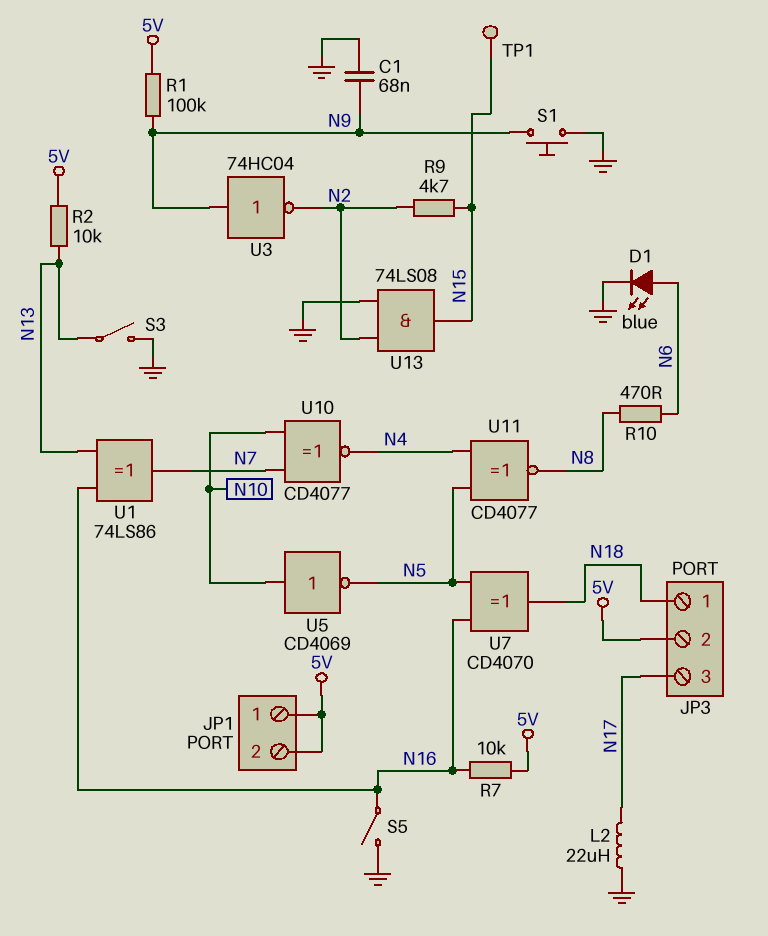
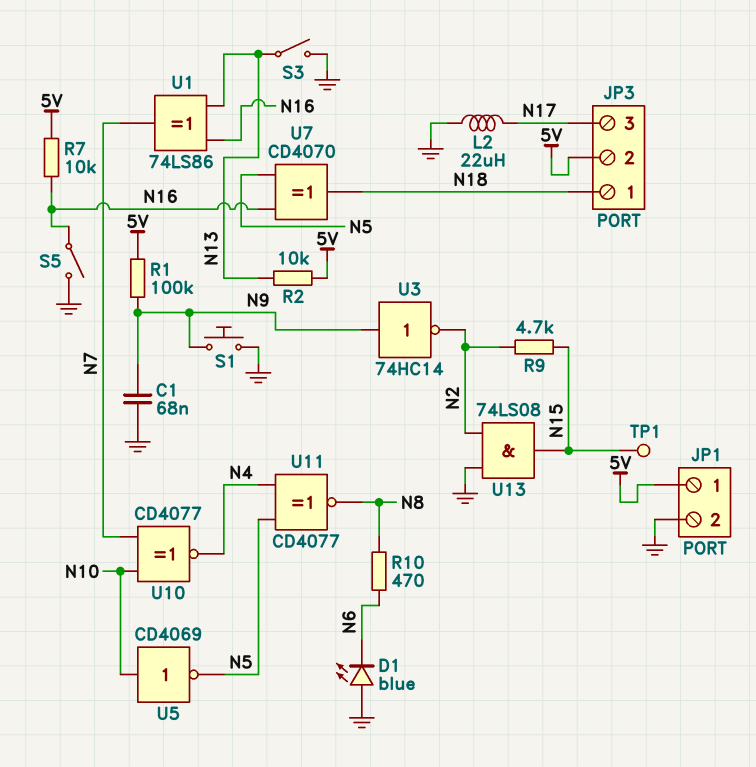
D1: LED blue (A N6, K GND) -> LED blue (A GND, K N6)
JP1 pin 2: 5V -> GND
U3: NOT 74HC04 (in N9, out N2) -> NOT 74HC14 (in N9, out N2)

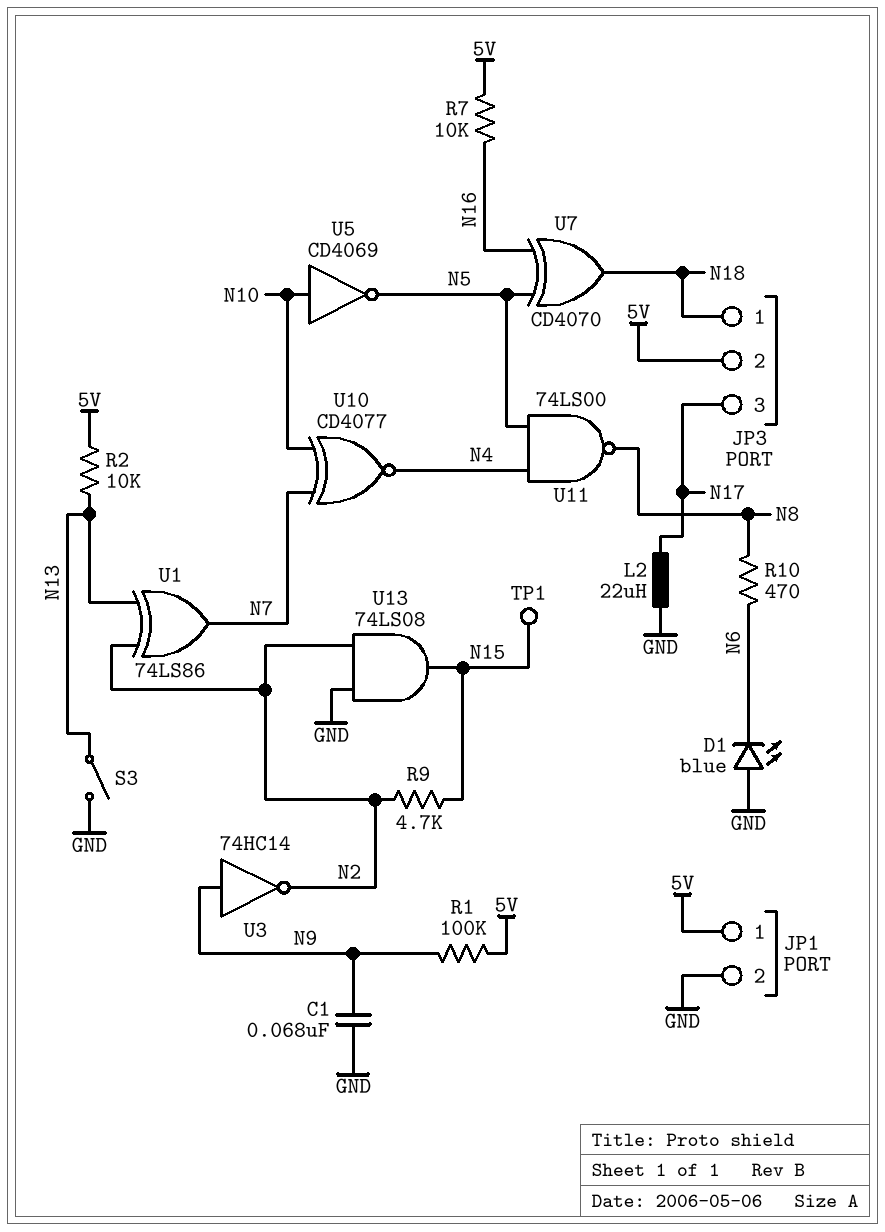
S1: button (GND, N9) -> none
S5: switch (GND, N16) -> none
U1: XOR 74LS86 (in N13, in N16, out N7) -> XOR 74LS86 (in N2, in N13, out N7)
U11: XNOR CD4077 (in N4, in N5, out N8) -> NAND 74LS00 (in N4, in N5, out N8)

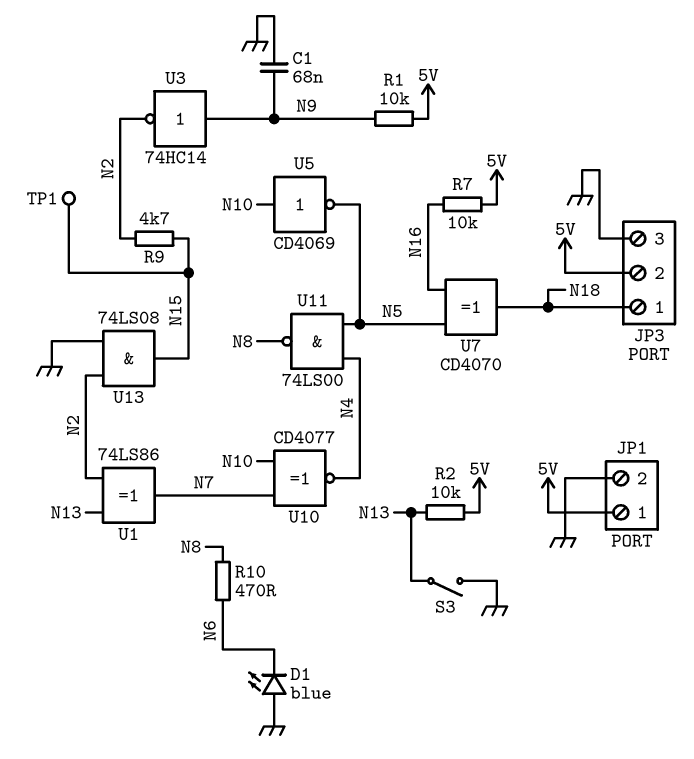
JP3 pin 3: N17 -> GND
L2: 22uH (GND, N17) -> none
R1: 100k (5V, N9) -> 10k (5V, N9)

